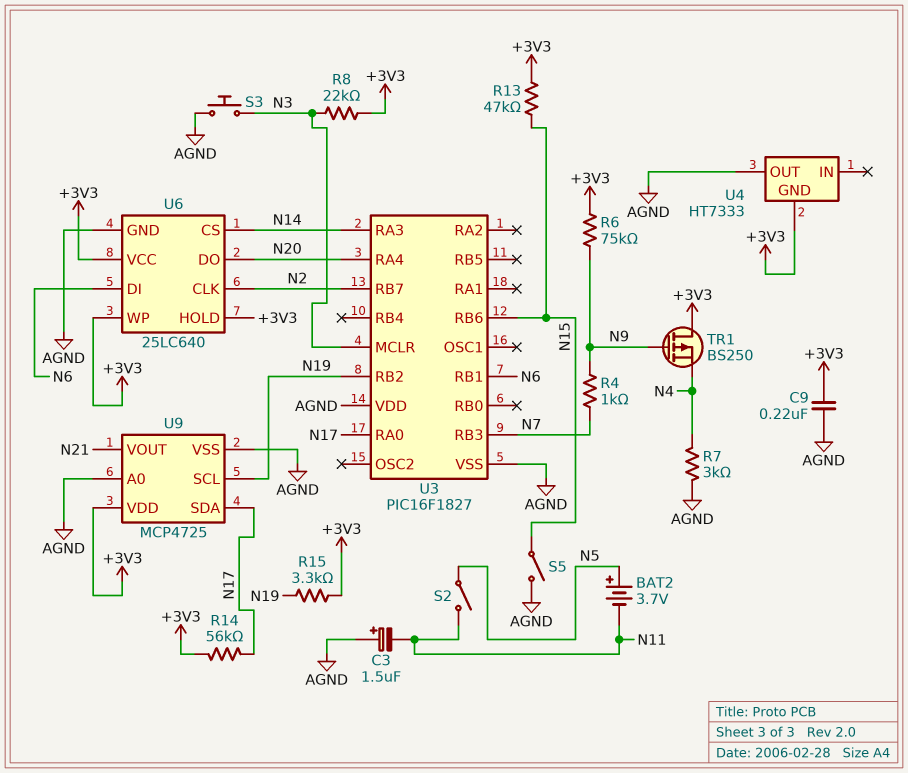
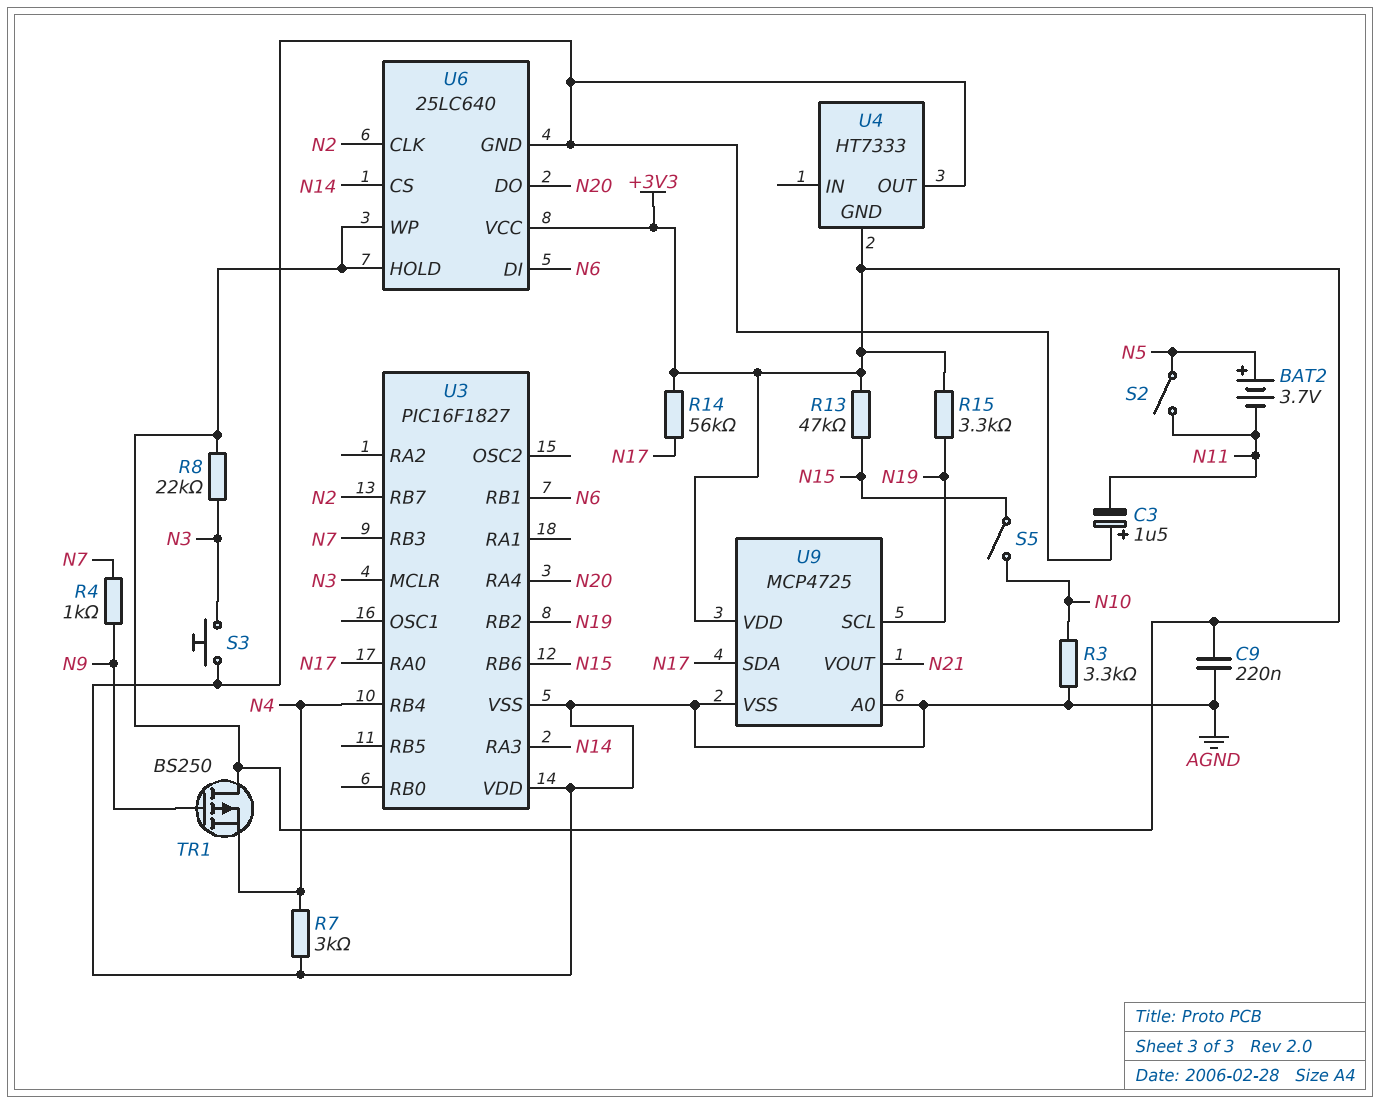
R3: none -> 3.3k (AGND, N10)
R6: 75k (+3V3, N9) -> none
S5: switch (AGND, N15) -> switch (N10, N15)
U3 pin RB4: none -> N4

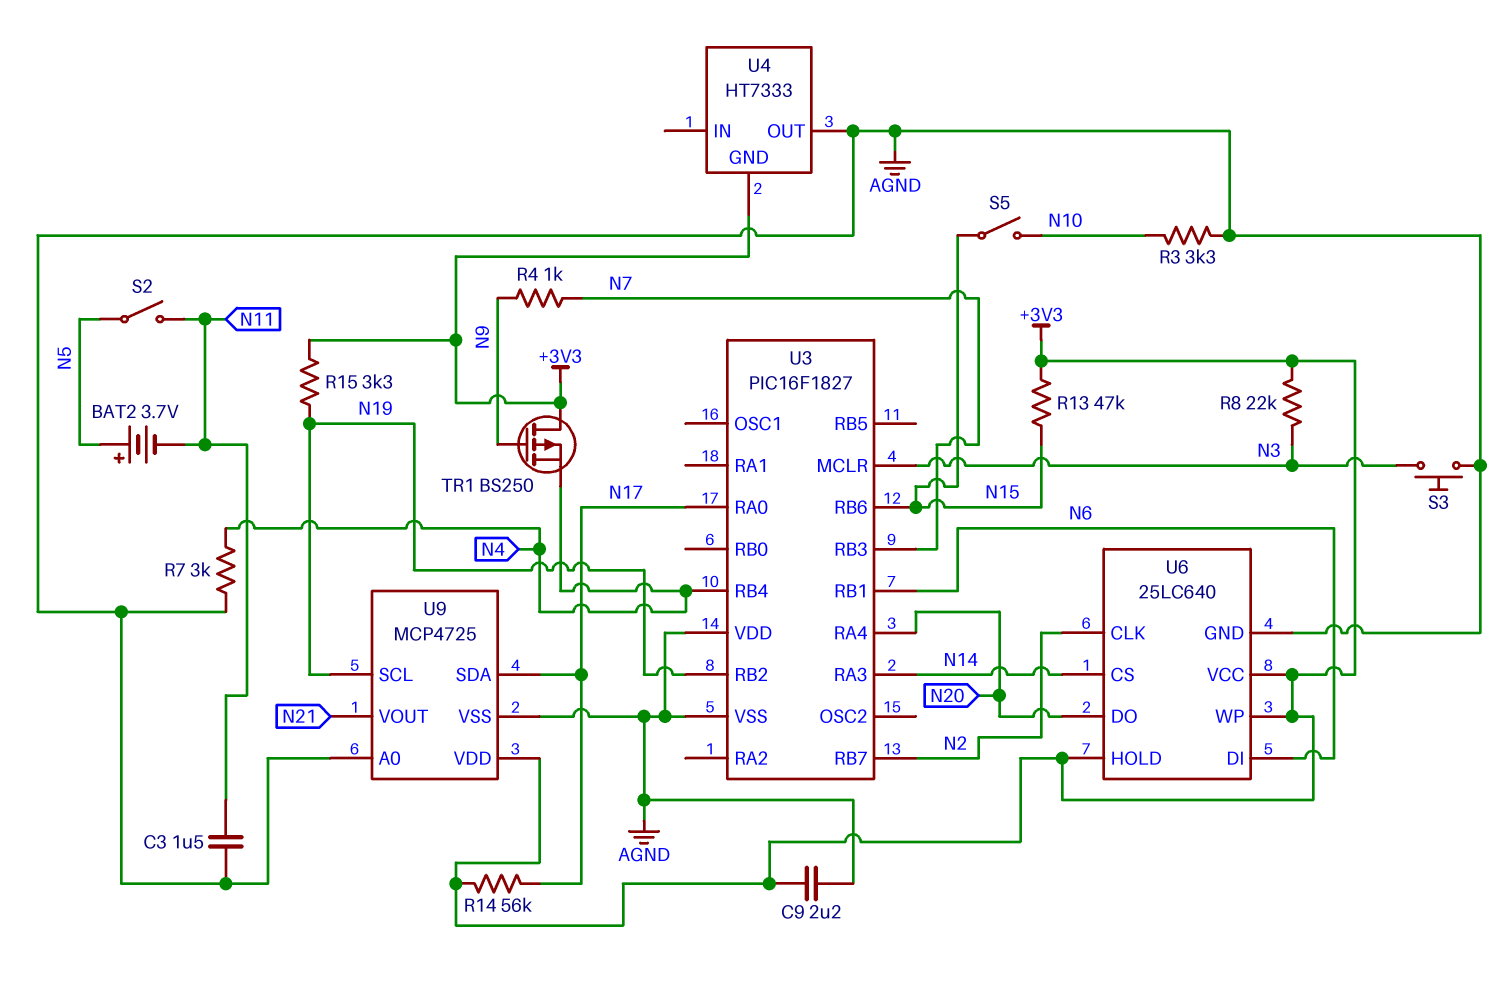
C3: 1.5uF (plus AGND, minus N11) -> 1.5uF (AGND, N11)
C9: 220nF (+3V3, AGND) -> 2.2uF (+3V3, AGND)

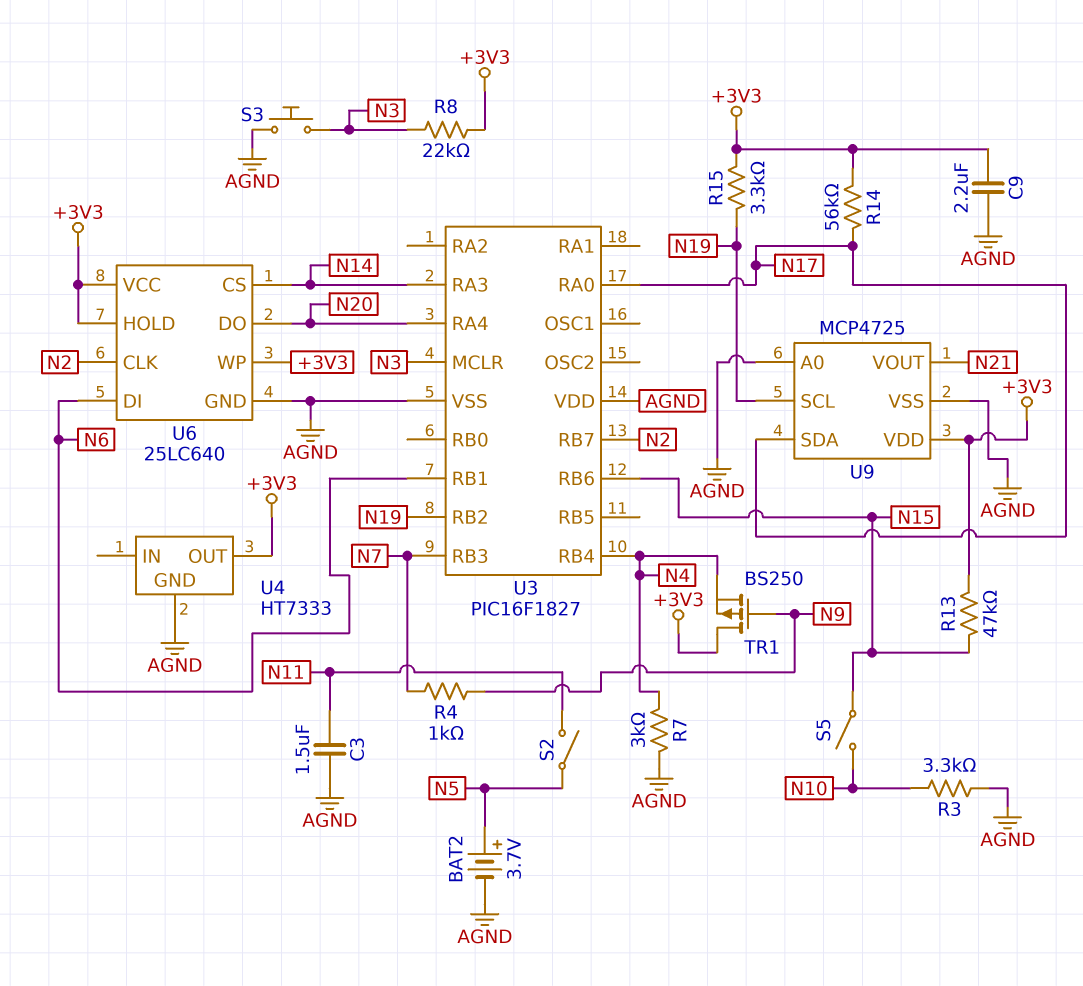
BAT2: 3.7V (plus N5, minus N11) -> 3.7V (plus N5, minus AGND)
U4 pin GND: +3V3 -> AGND
U4 pin OUT: AGND -> +3V3

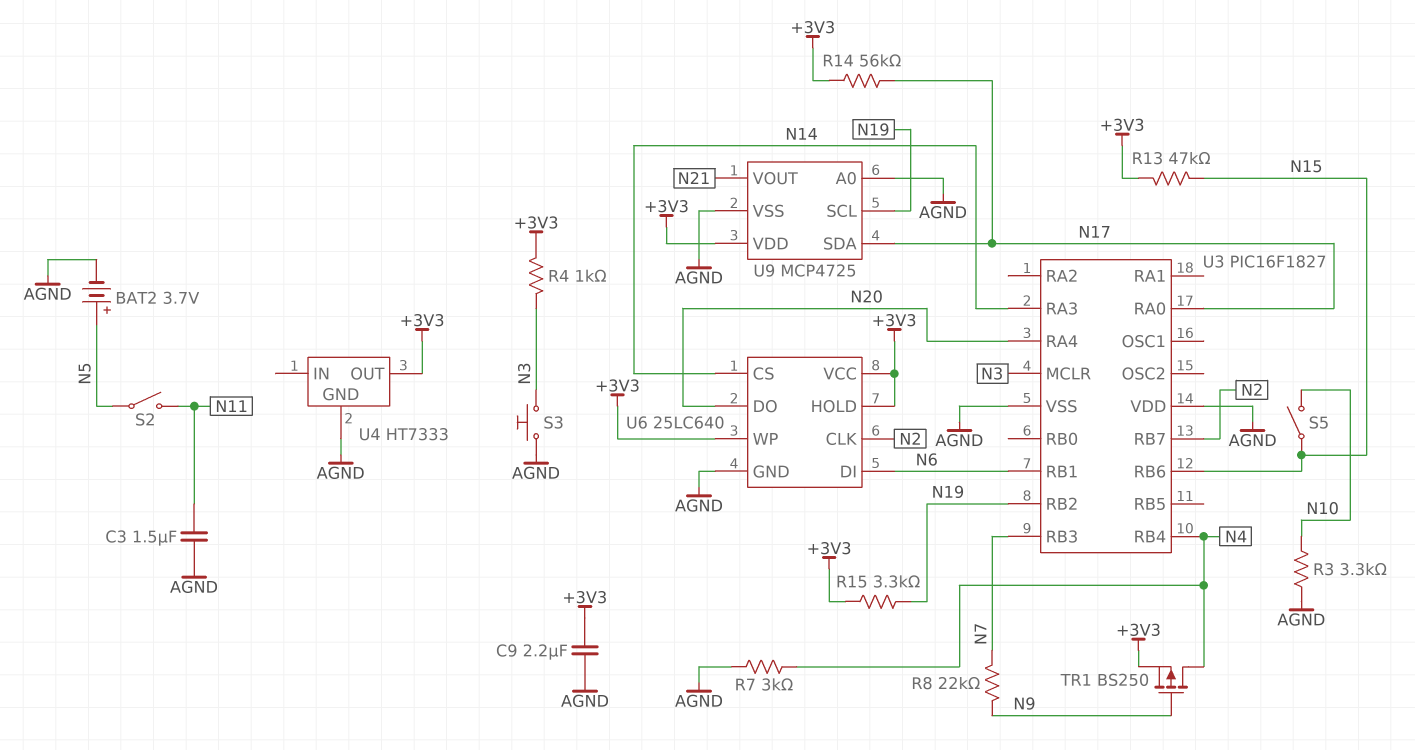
R4: 1k (N7, N9) -> 1k (+3V3, N3)
R8: 22k (+3V3, N3) -> 22k (N7, N9)
TR1: PMOS BS250 (G N9, D +3V3, S N4) -> PMOS BS250 (G N9, D N4, S +3V3)

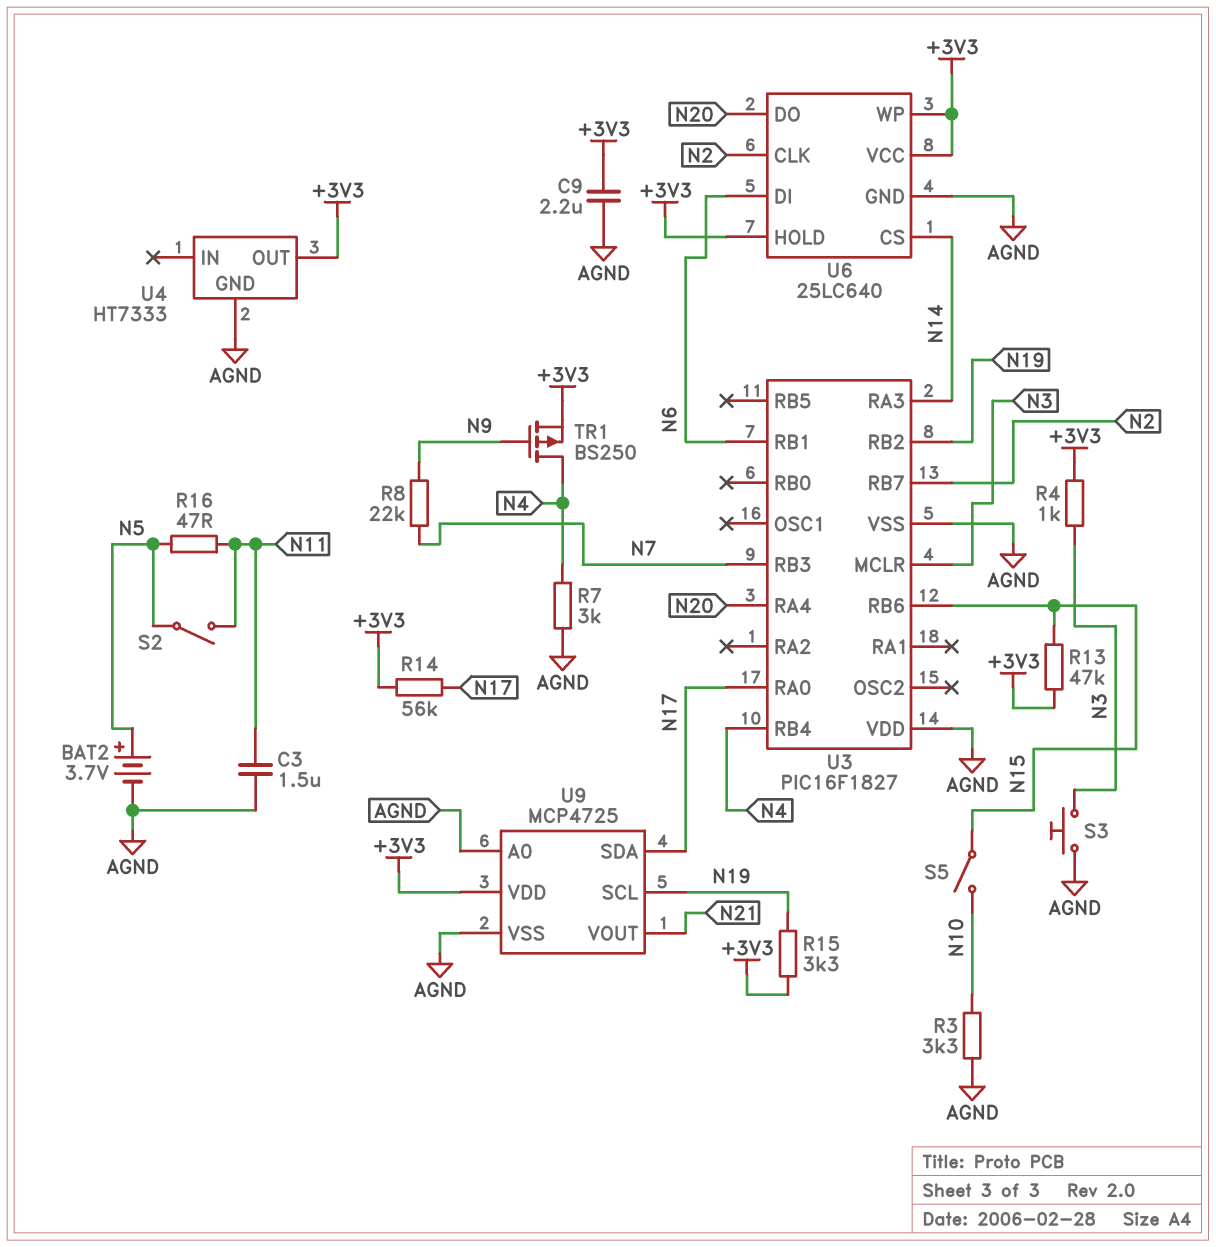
R16: none -> 47 (N5, N11)

